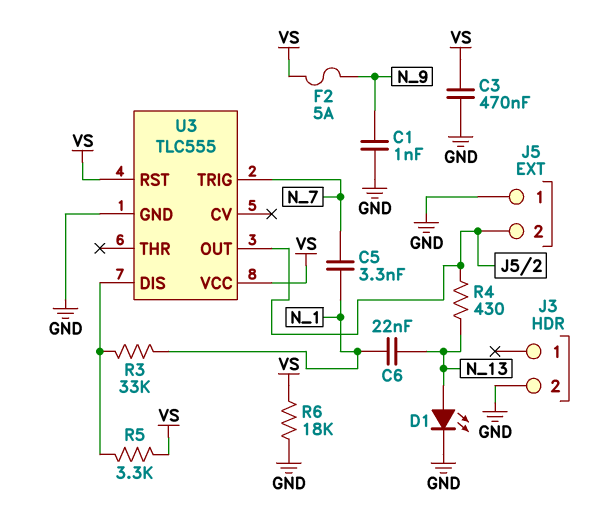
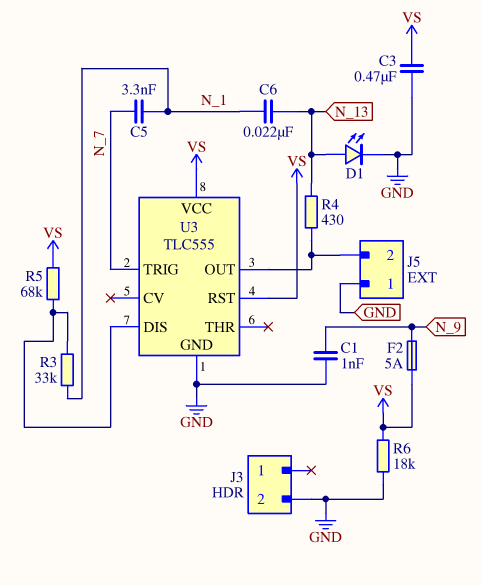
R5: 3.3k (U3/DIS, VS) -> 68k (U3/DIS, VS)

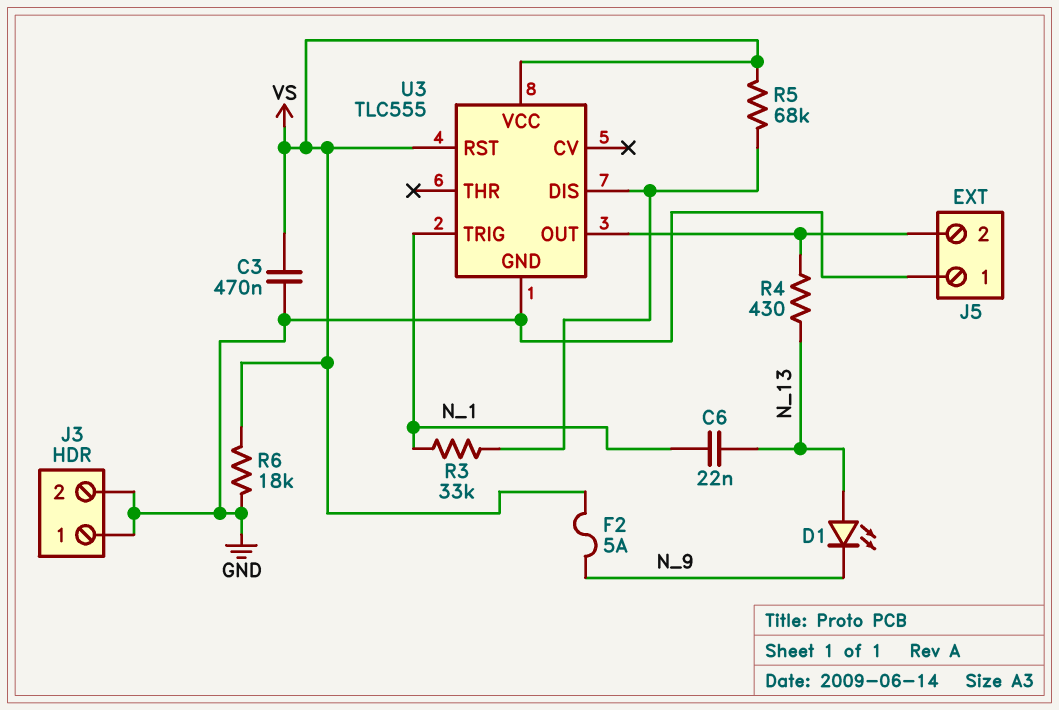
C1: 1nF (GND, N_9) -> none
C5: 3.3nF (N_1, N_7) -> none
D1: LED (A N_13, K GND) -> LED (A N_13, K N_9)
J3 pin 1: none -> GND
U3 pin TRIG: N_7 -> N_1

